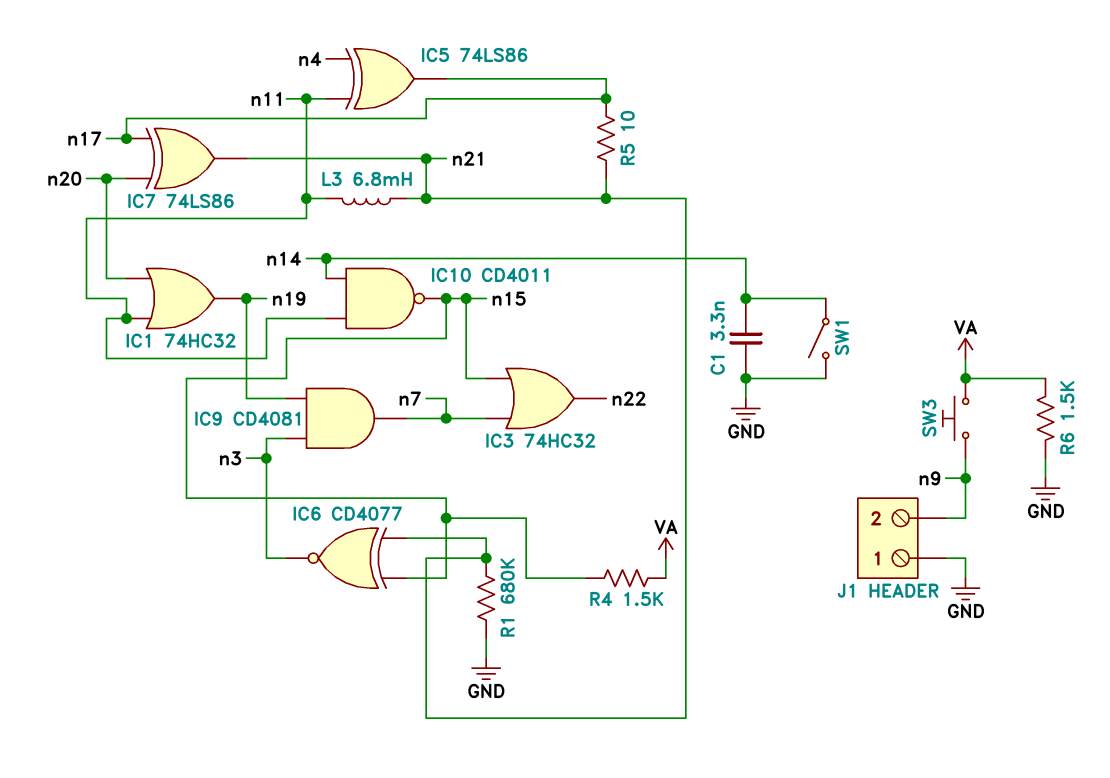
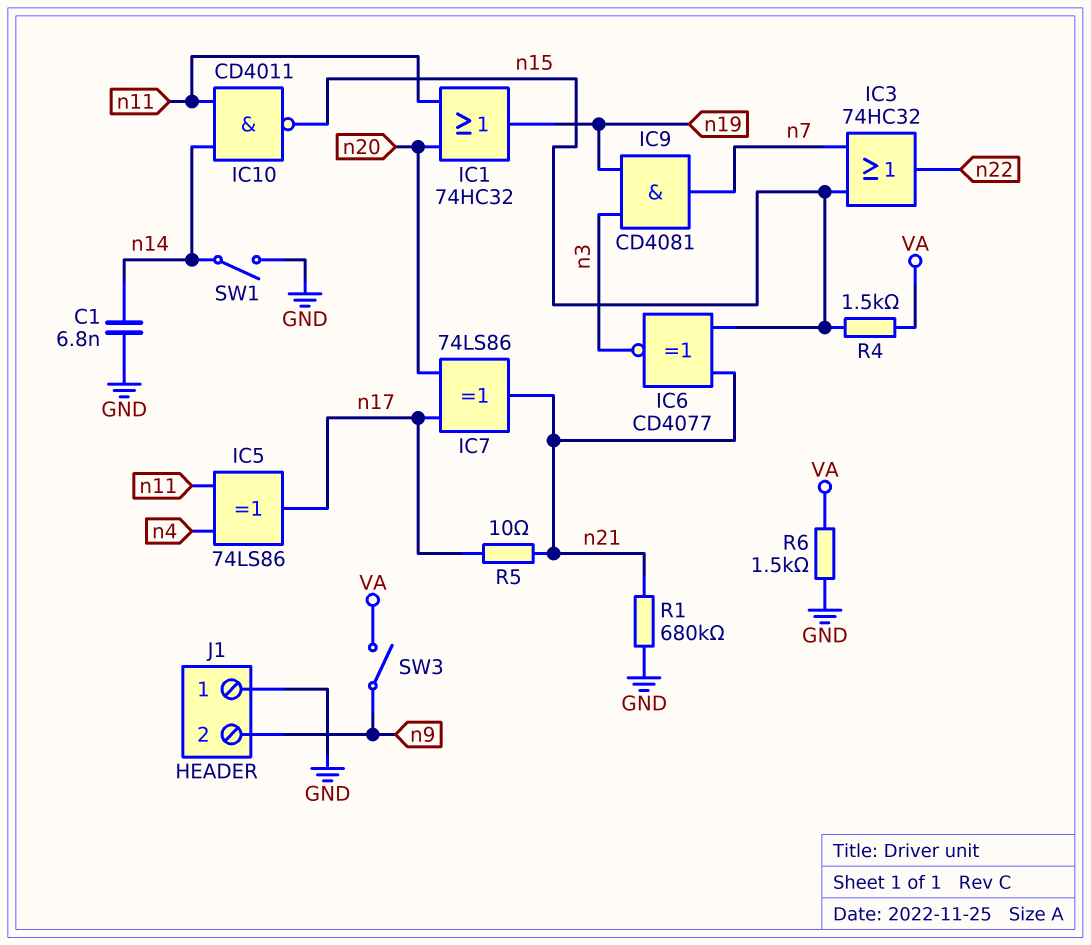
C1: 3.3nF (GND, n14) -> 6.8nF (GND, n14)
L3: 6.8mH (n11, n21) -> none
SW3: button (VA, n9) -> switch (VA, n9)

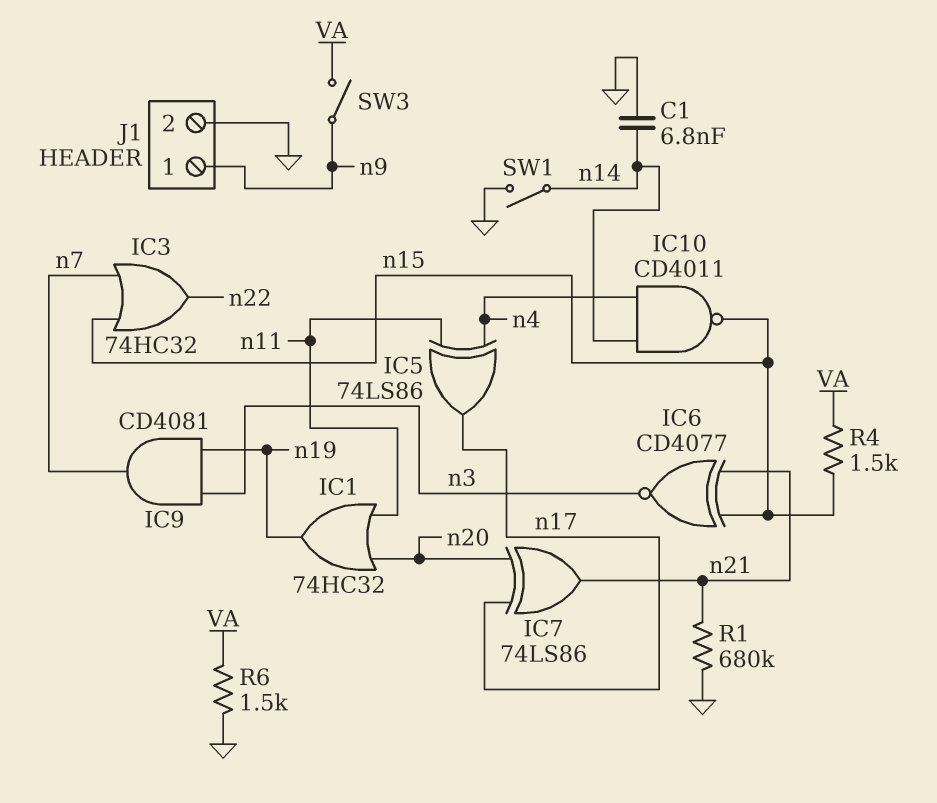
IC10: NAND CD4011 (in n11, in n14, out n15) -> NAND CD4011 (in n4, in n14, out n15)
J1 pin 1: GND -> n9
J1 pin 2: n9 -> GND
R5: 10 (n17, n21) -> none

